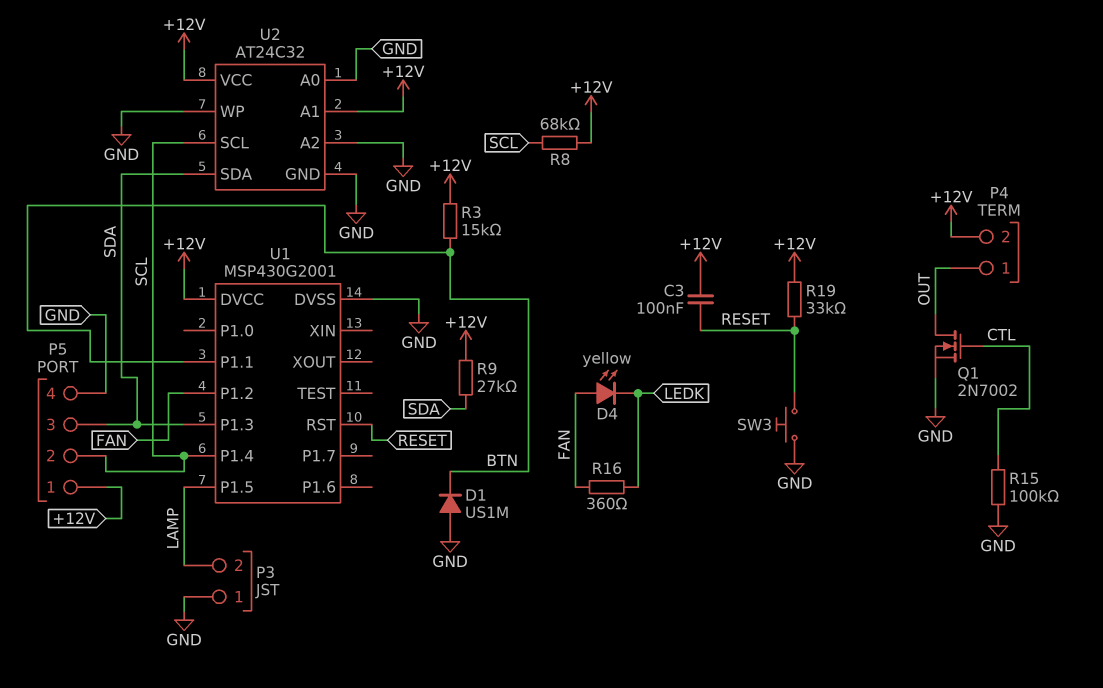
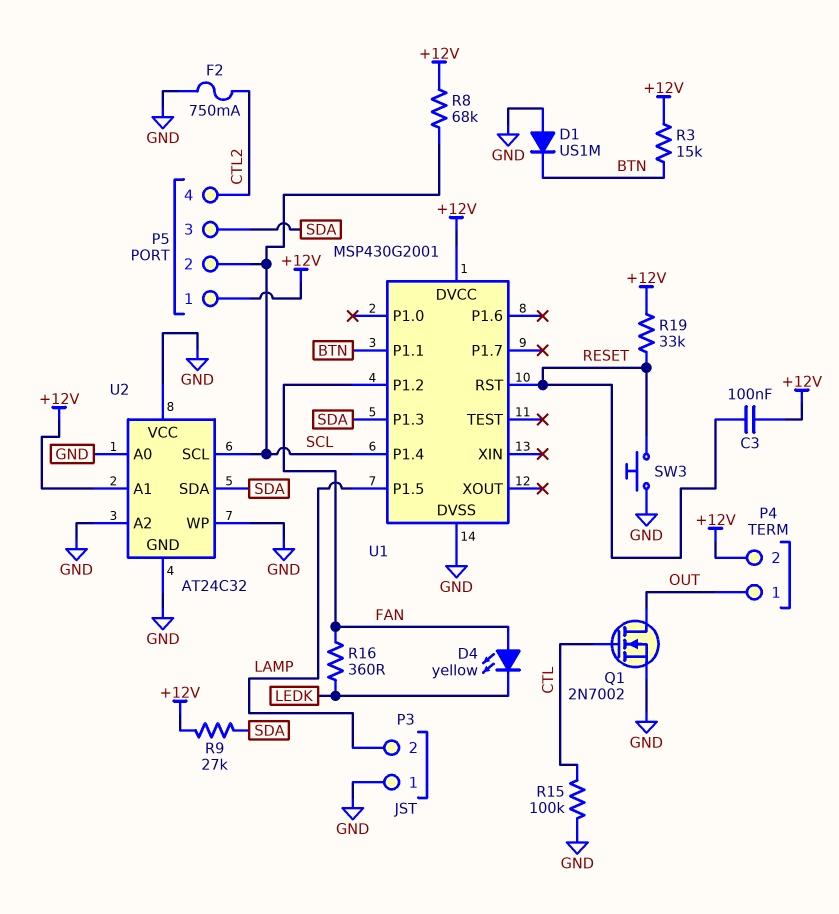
F2: none -> 750mA (CTL2, GND)
P5 pin 4: GND -> CTL2
U2 pin VCC: +12V -> GND

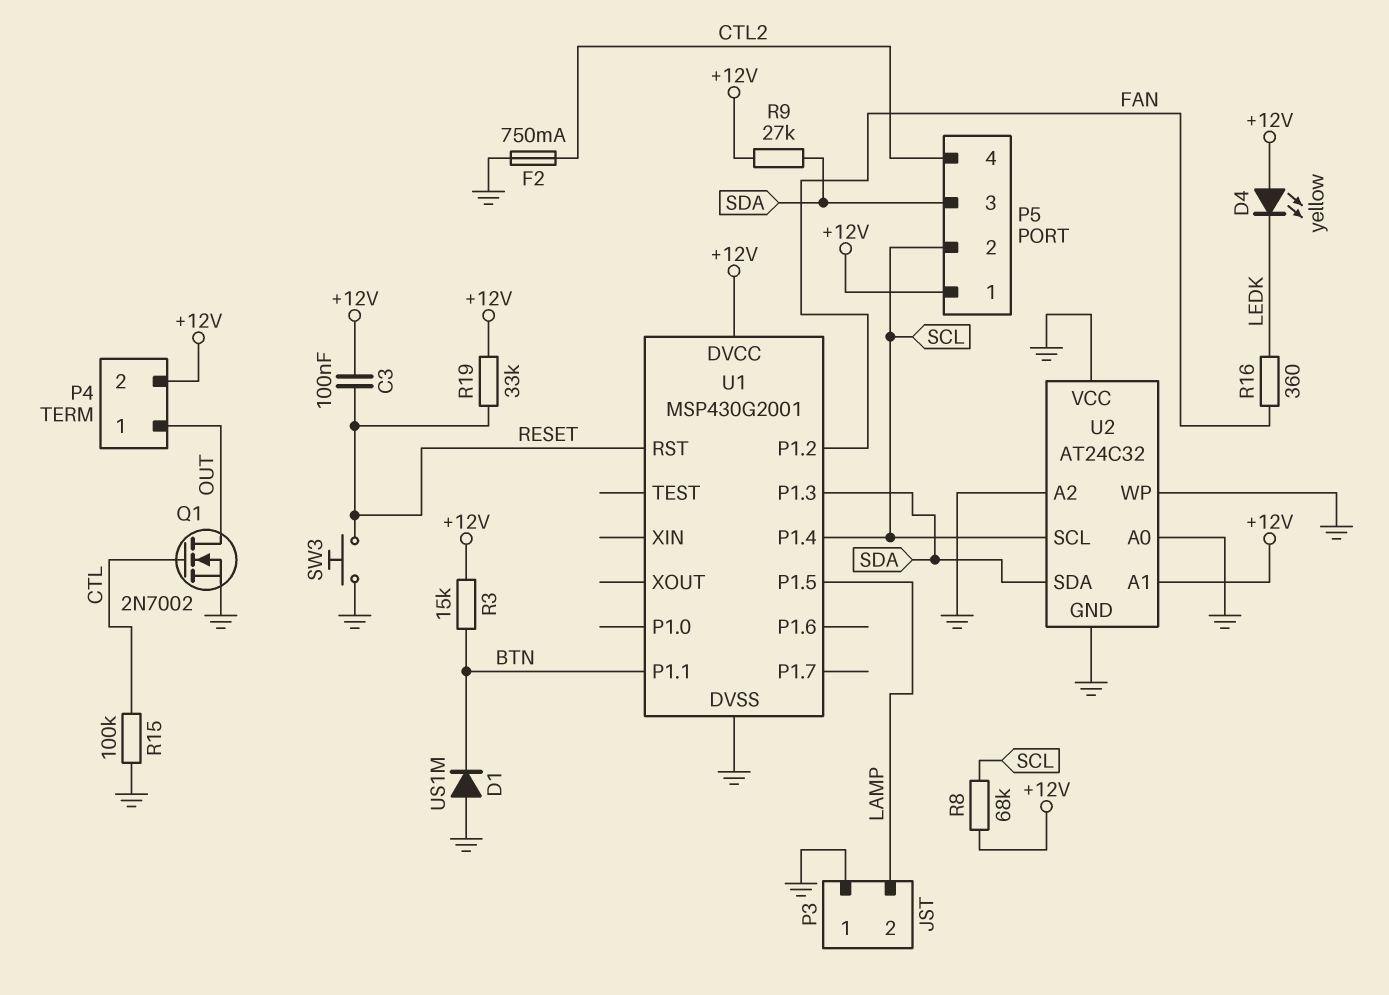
D4: LED yellow (A FAN, K LEDK) -> LED yellow (A +12V, K LEDK)

